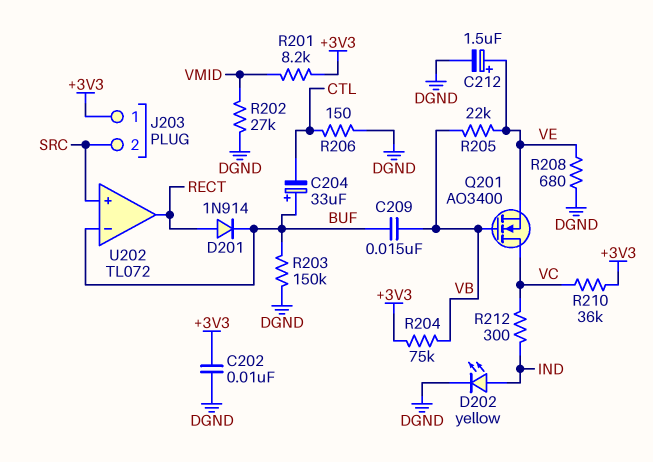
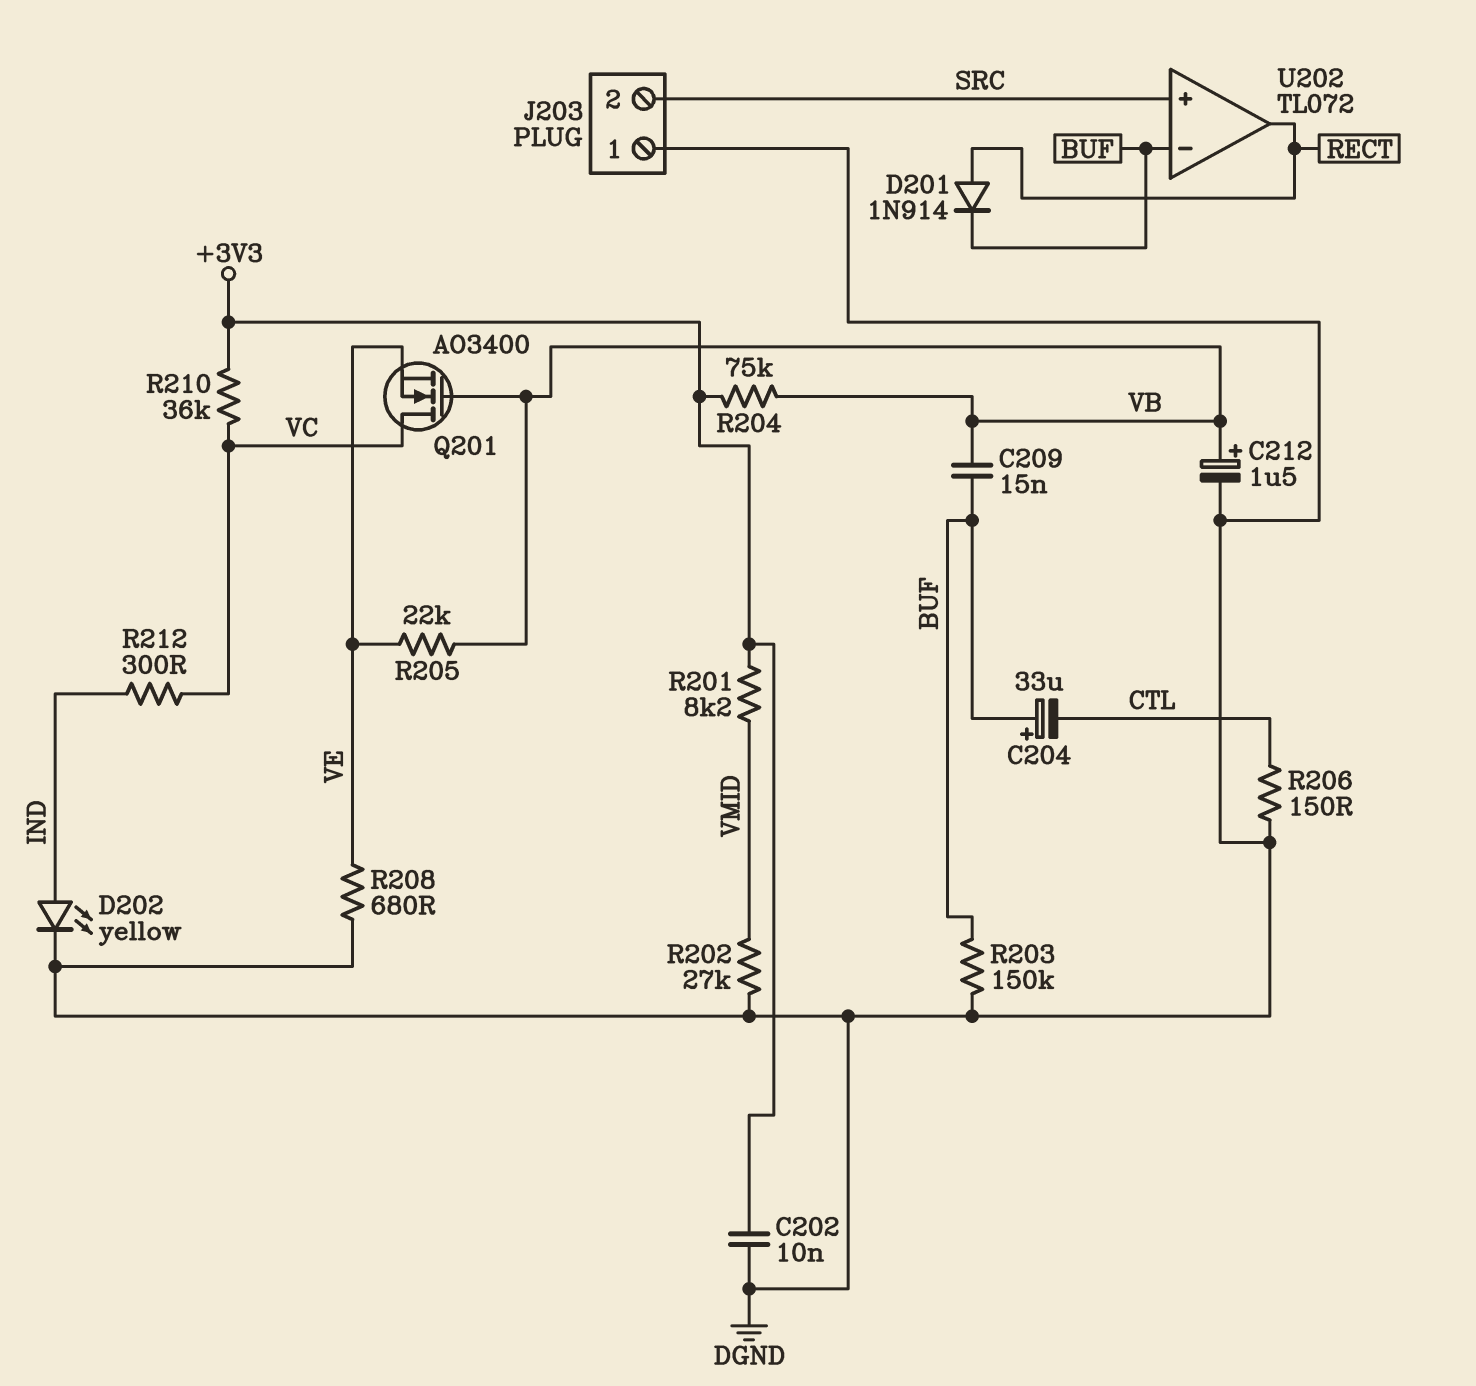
C212: 1.5uF (plus VE, minus DGND) -> 1.5uF (plus VB, minus DGND)
J203 pin 1: +3V3 -> DGND

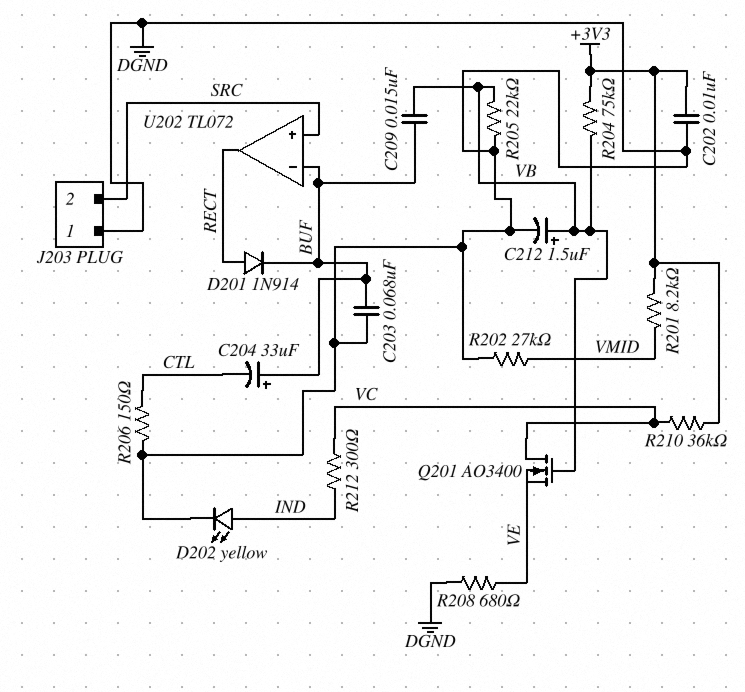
C203: none -> 68nF (BUF, DGND)
R203: 150k (BUF, DGND) -> none
R205: 22k (VB, VE) -> 22k (DGND, VB)

